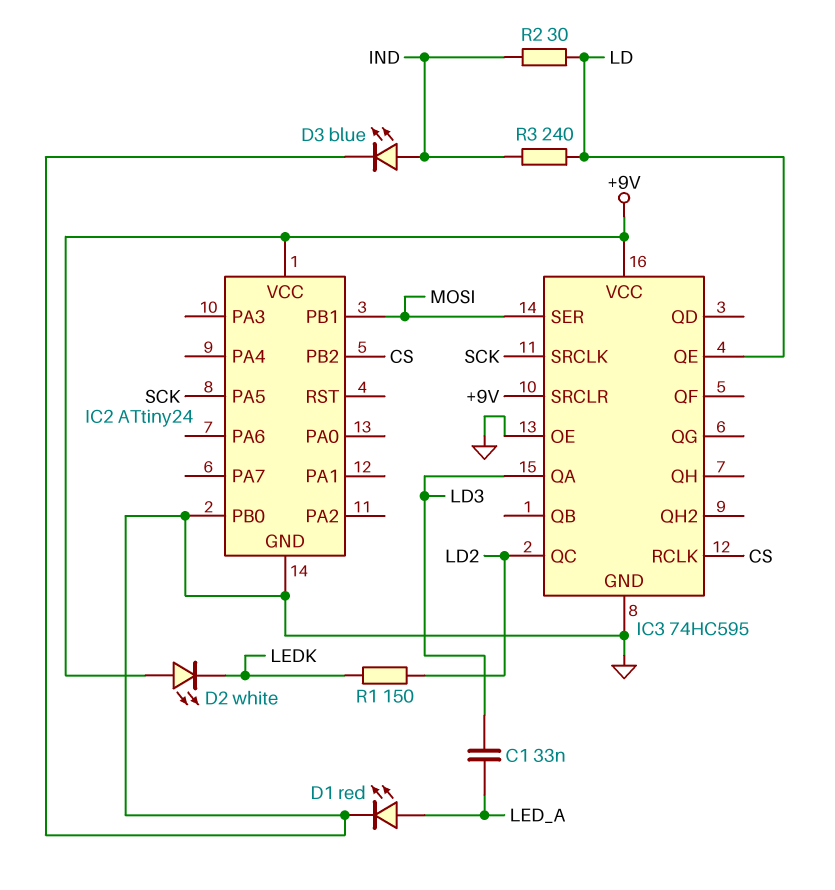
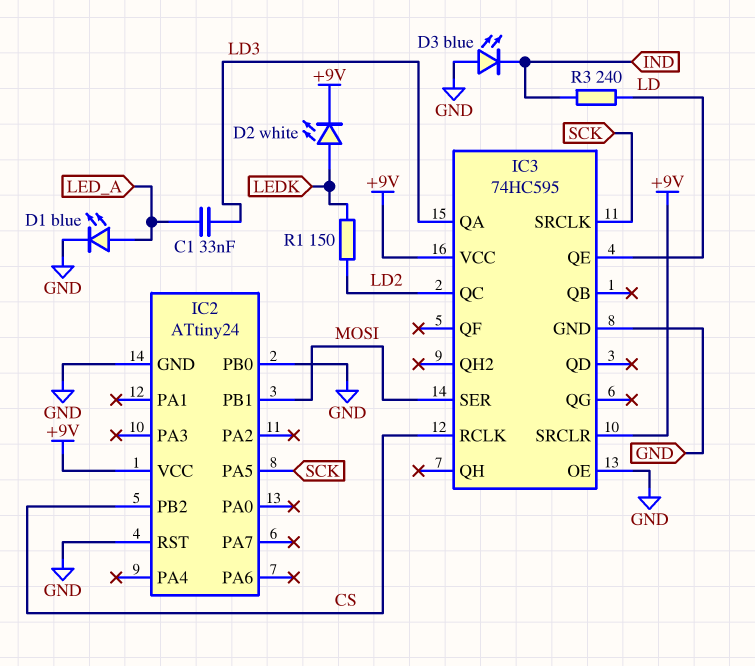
D1: LED red (A LED_A, K GND) -> LED blue (A LED_A, K GND)
D2: LED white (A +9V, K LEDK) -> LED white (A LEDK, K +9V)
D3: LED blue (A IND, K GND) -> LED blue (A GND, K IND)
IC2 pin RST: none -> GND
R2: 30 (IND, LD) -> none

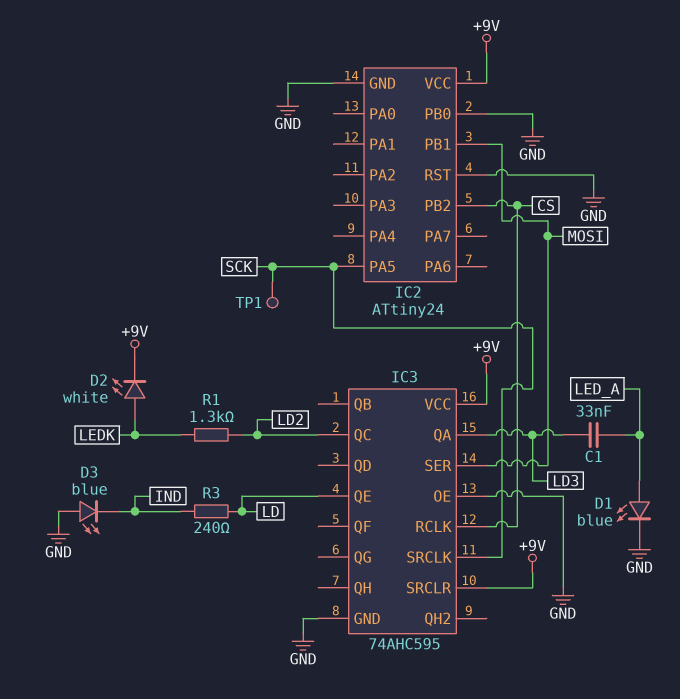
IC3: 74HC595 -> 74AHC595
R1: 150 (LD2, LEDK) -> 1.3k (LD2, LEDK)
TP1: none -> test point (SCK)

